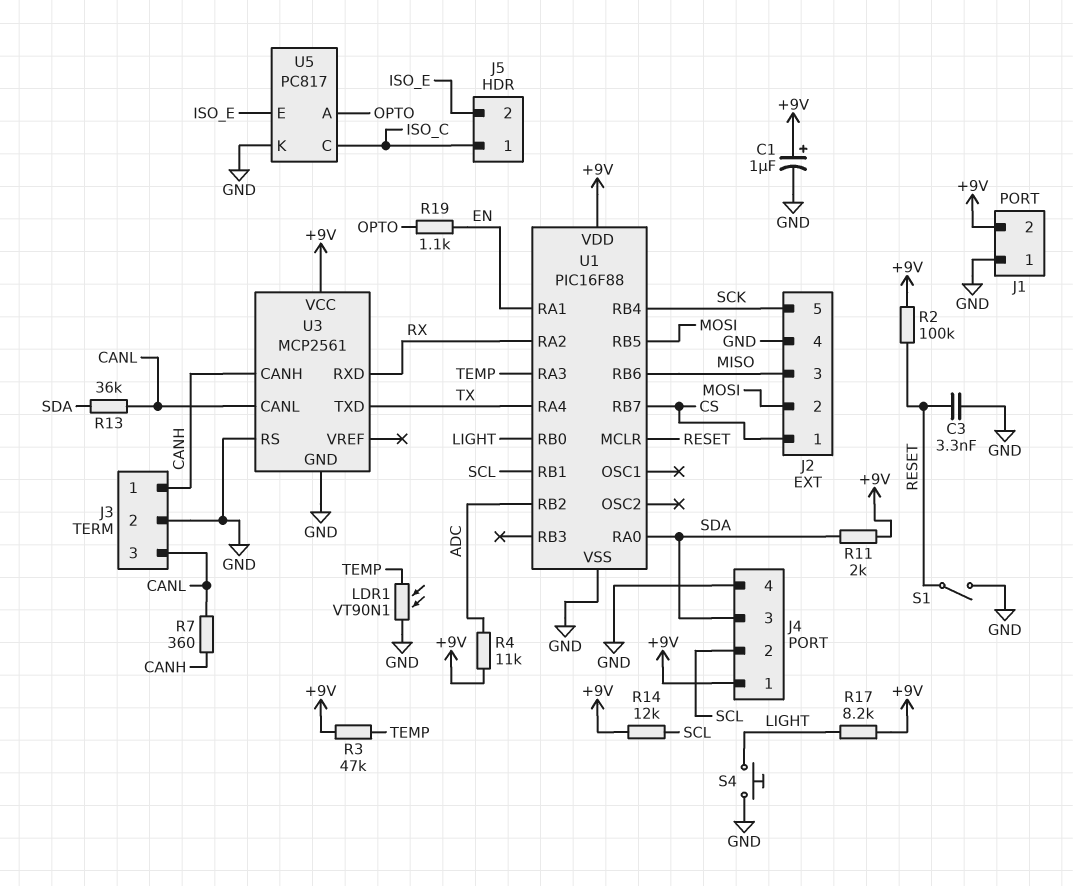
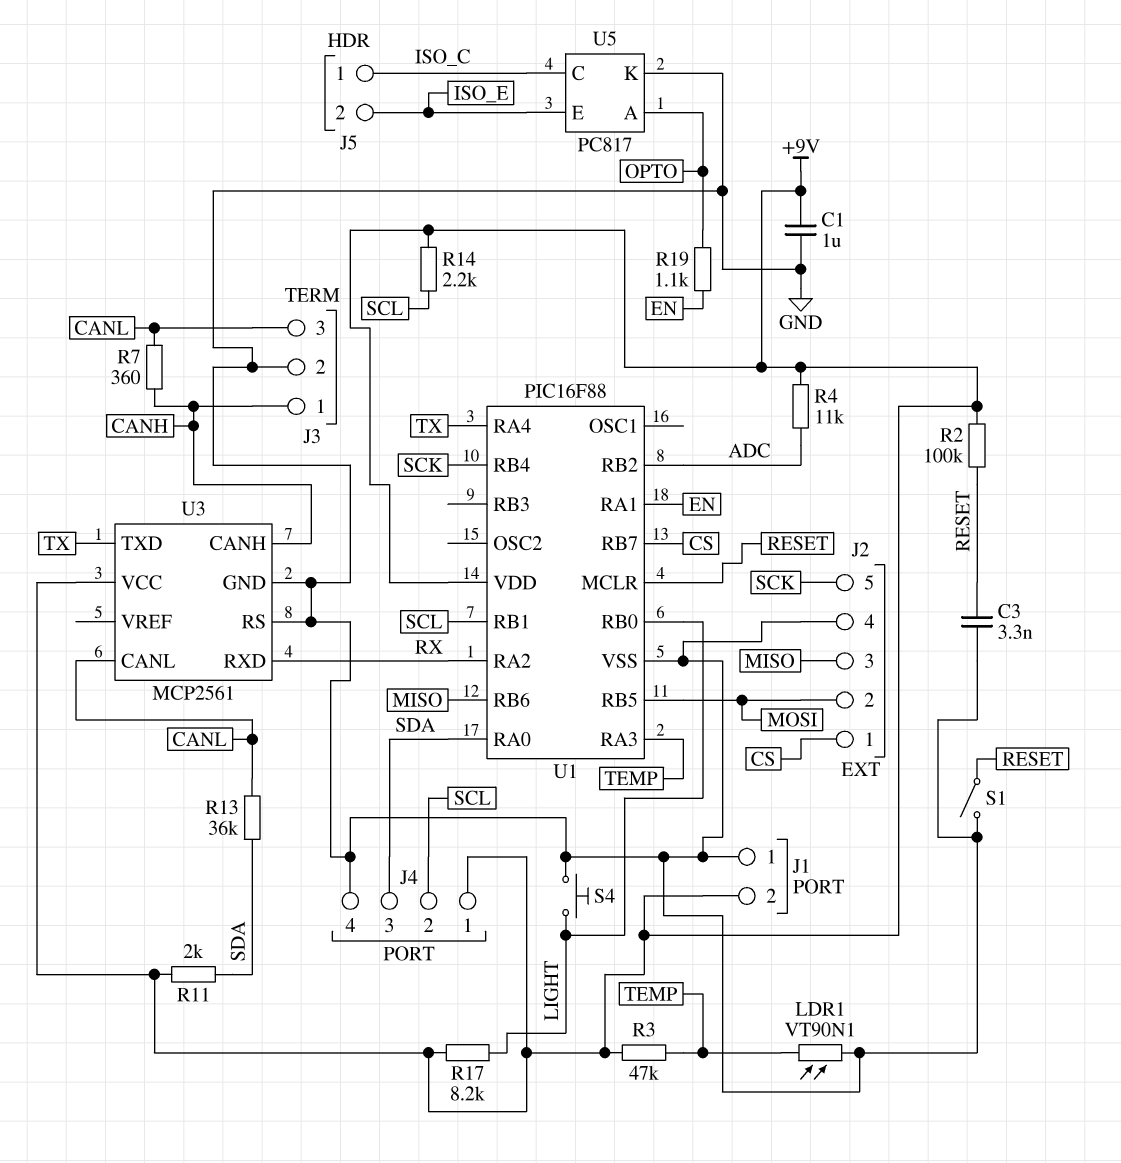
C1: 1uF (plus +9V, minus GND) -> 1uF (+9V, GND)
R14: 12k (+9V, SCL) -> 2.2k (+9V, SCL)

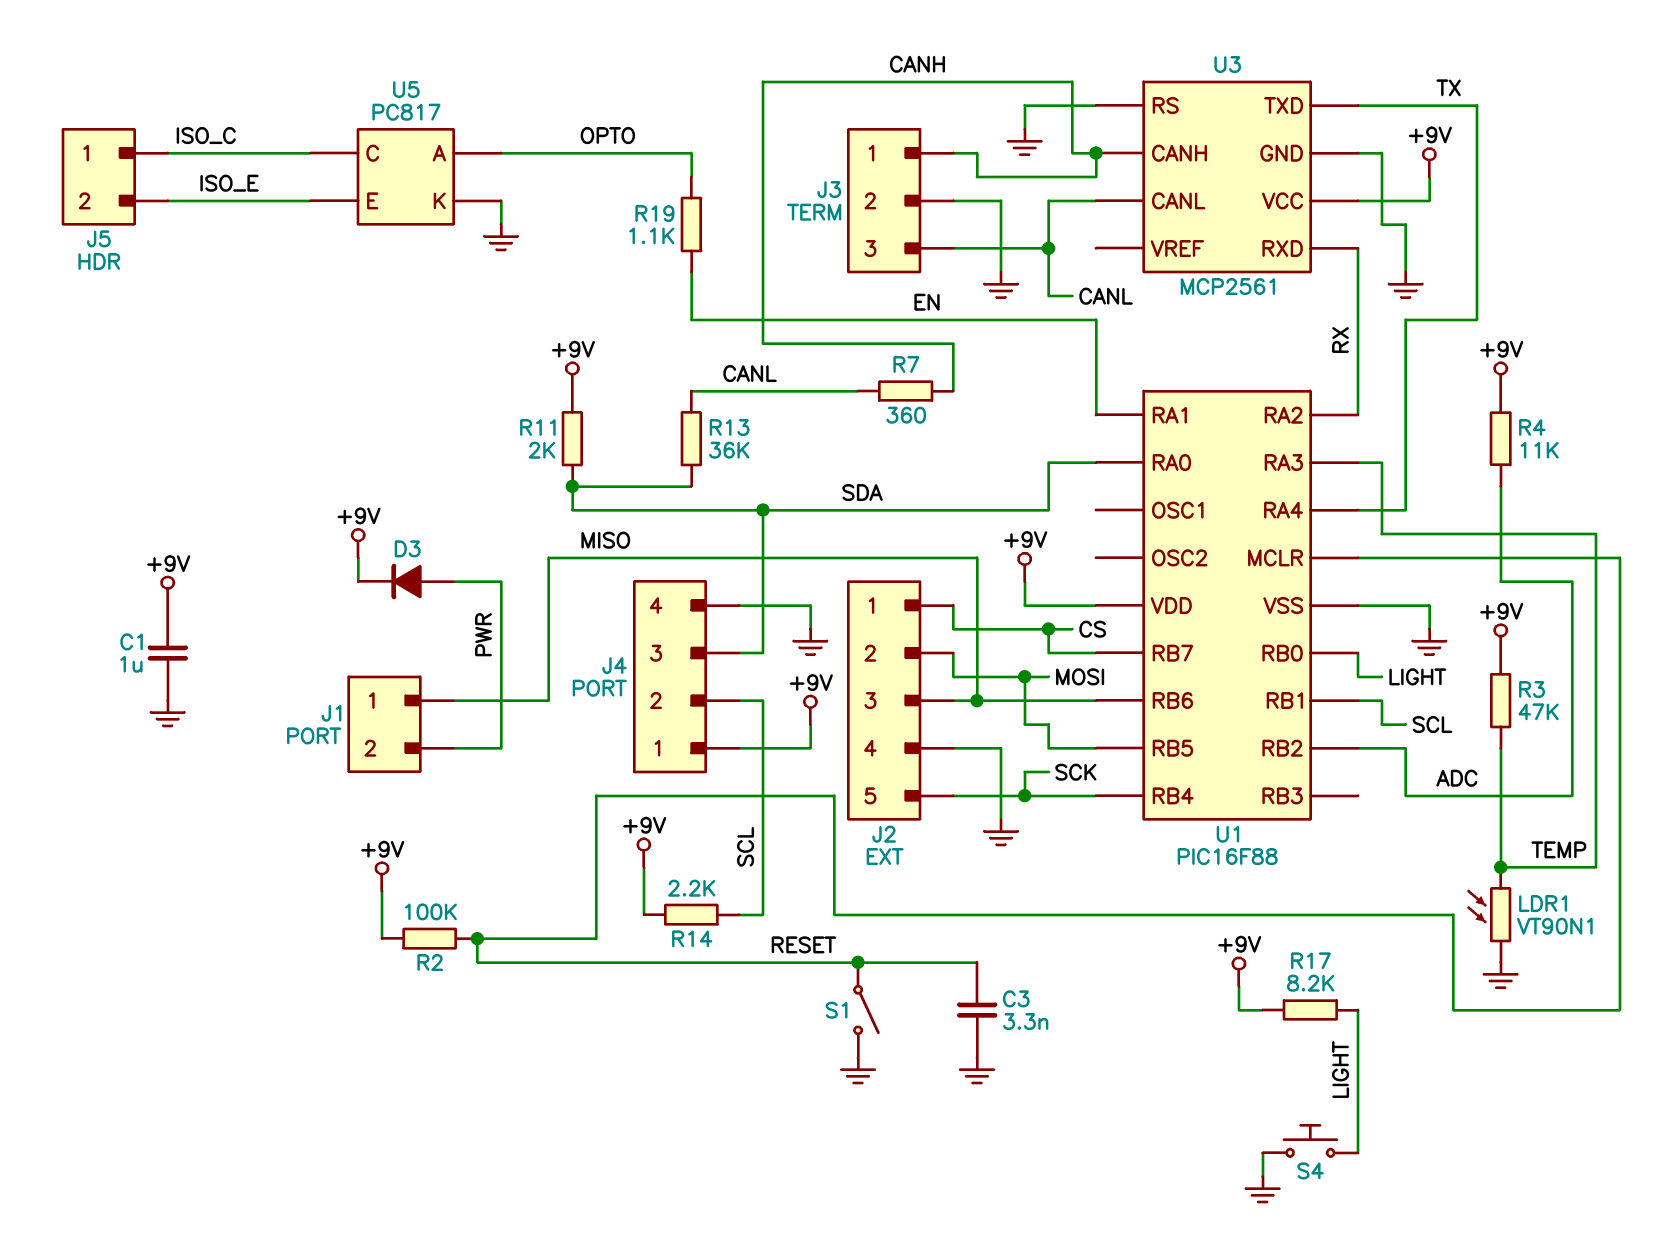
D3: none -> diode (A PWR, K +9V)
J1 pin 1: GND -> MISO
J1 pin 2: +9V -> PWR

